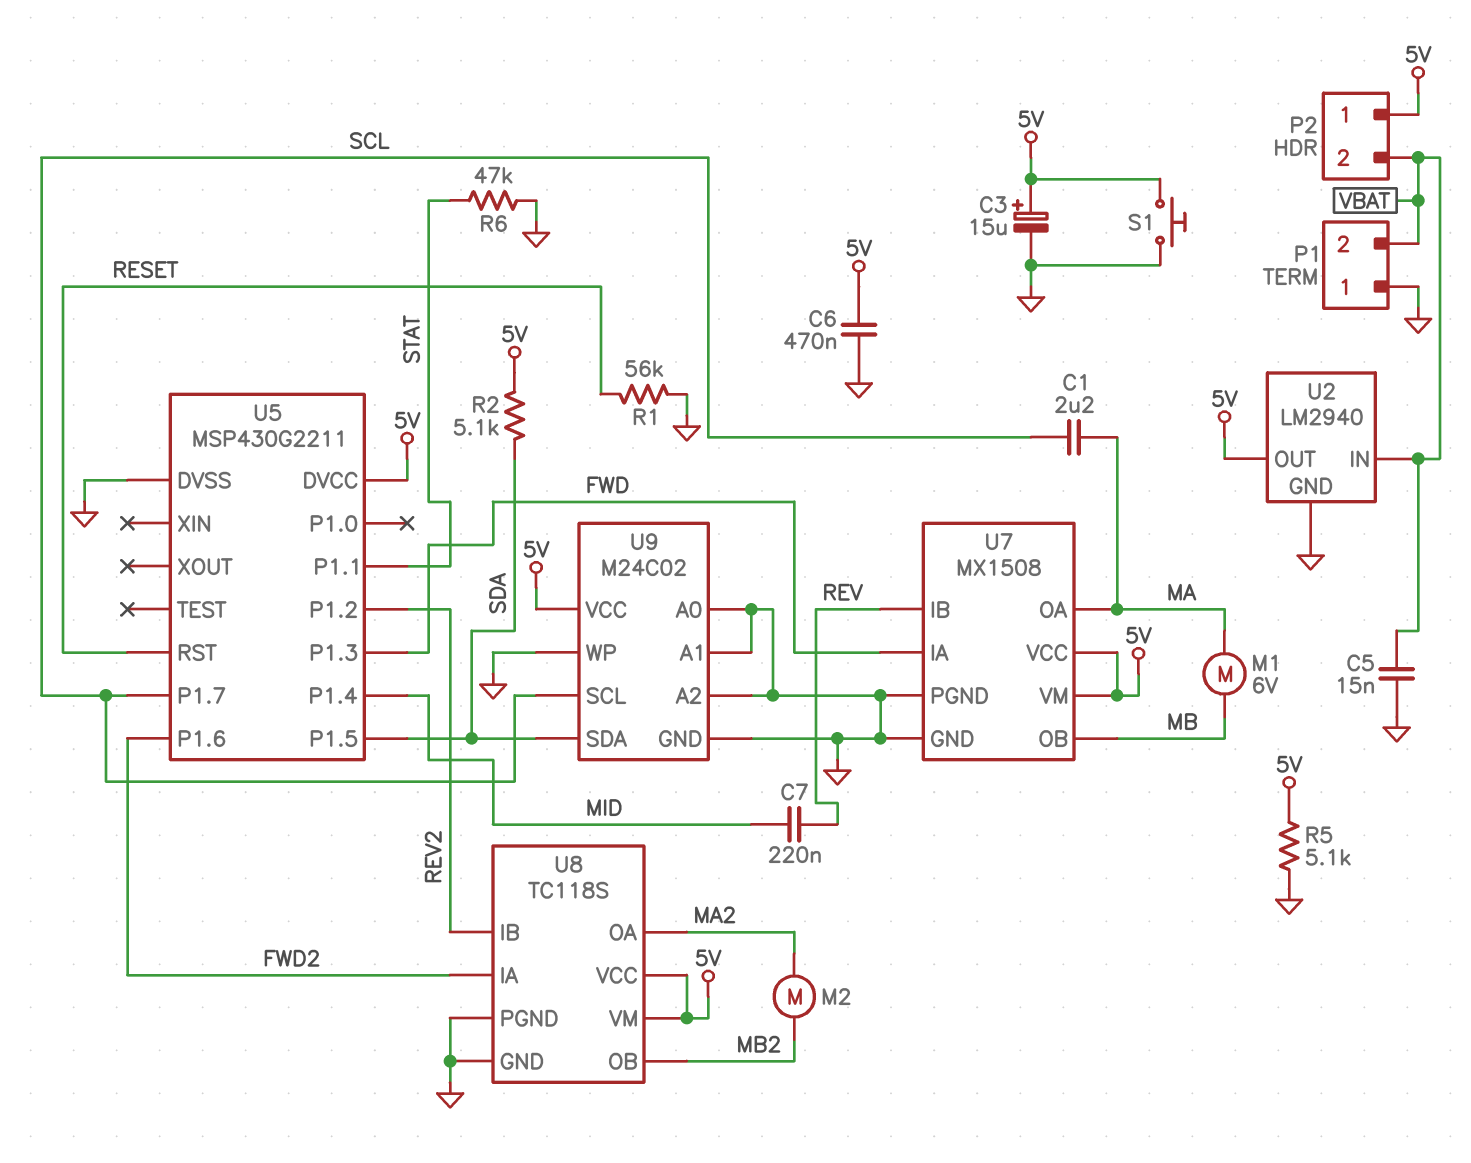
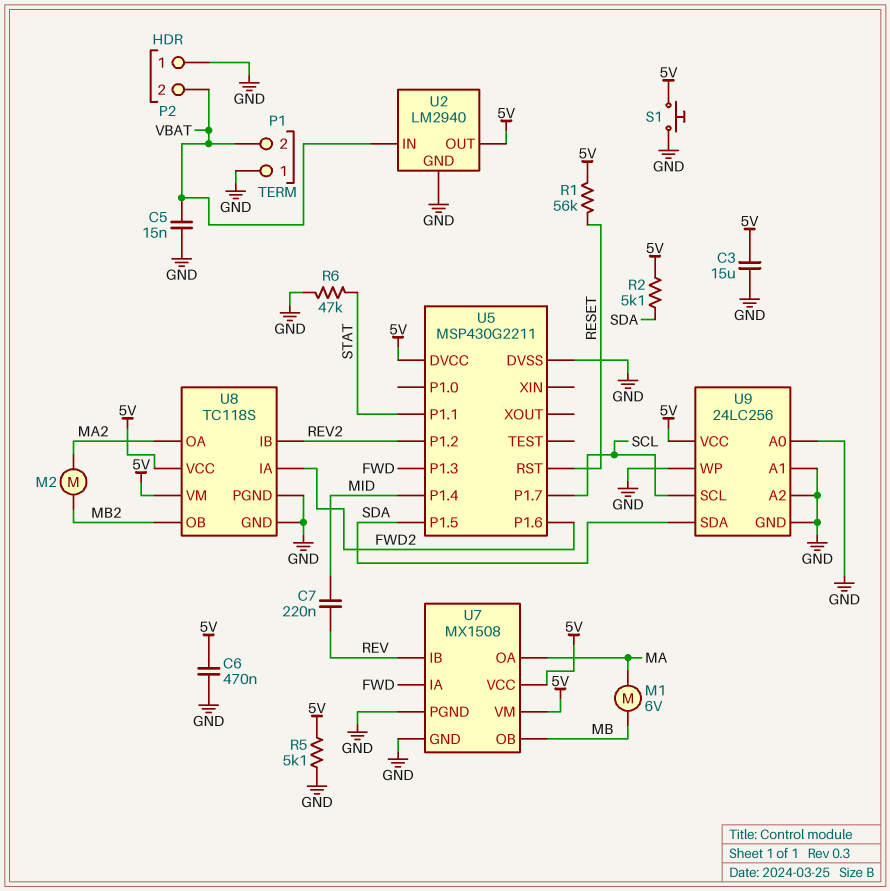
C1: 2.2uF (MA, SCL) -> none
C3: 15uF (plus 5V, minus GND) -> 15uF (5V, GND)
P2 pin 1: 5V -> GND
R1: 56k (GND, RESET) -> 56k (5V, RESET)
U9: M24C02 -> 24LC256

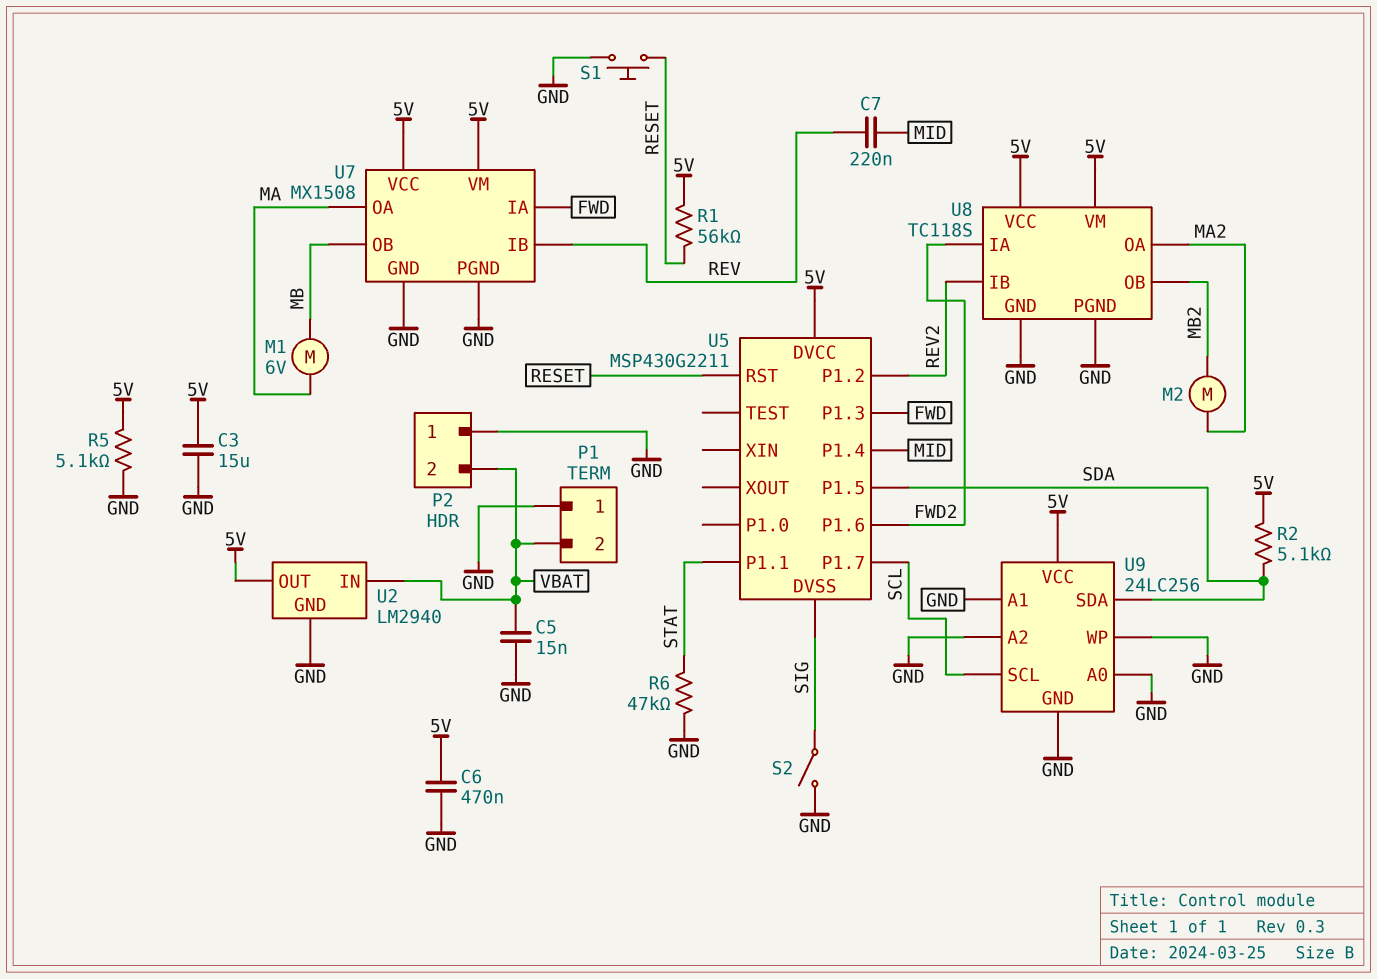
S1: button (5V, GND) -> button (GND, RESET)
S2: none -> switch (GND, SIG)
U5 pin DVSS: GND -> SIG

